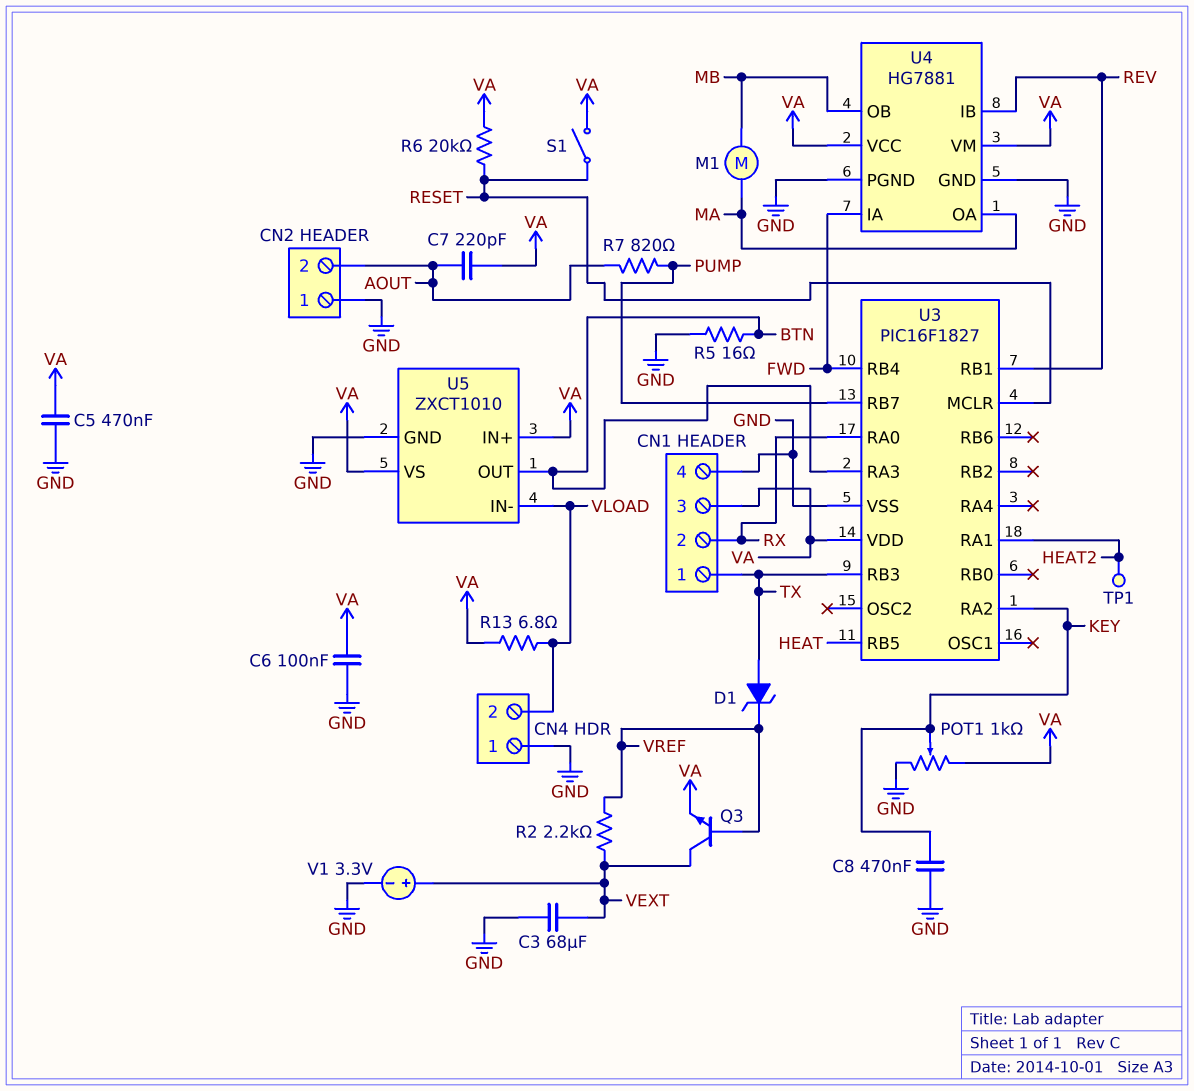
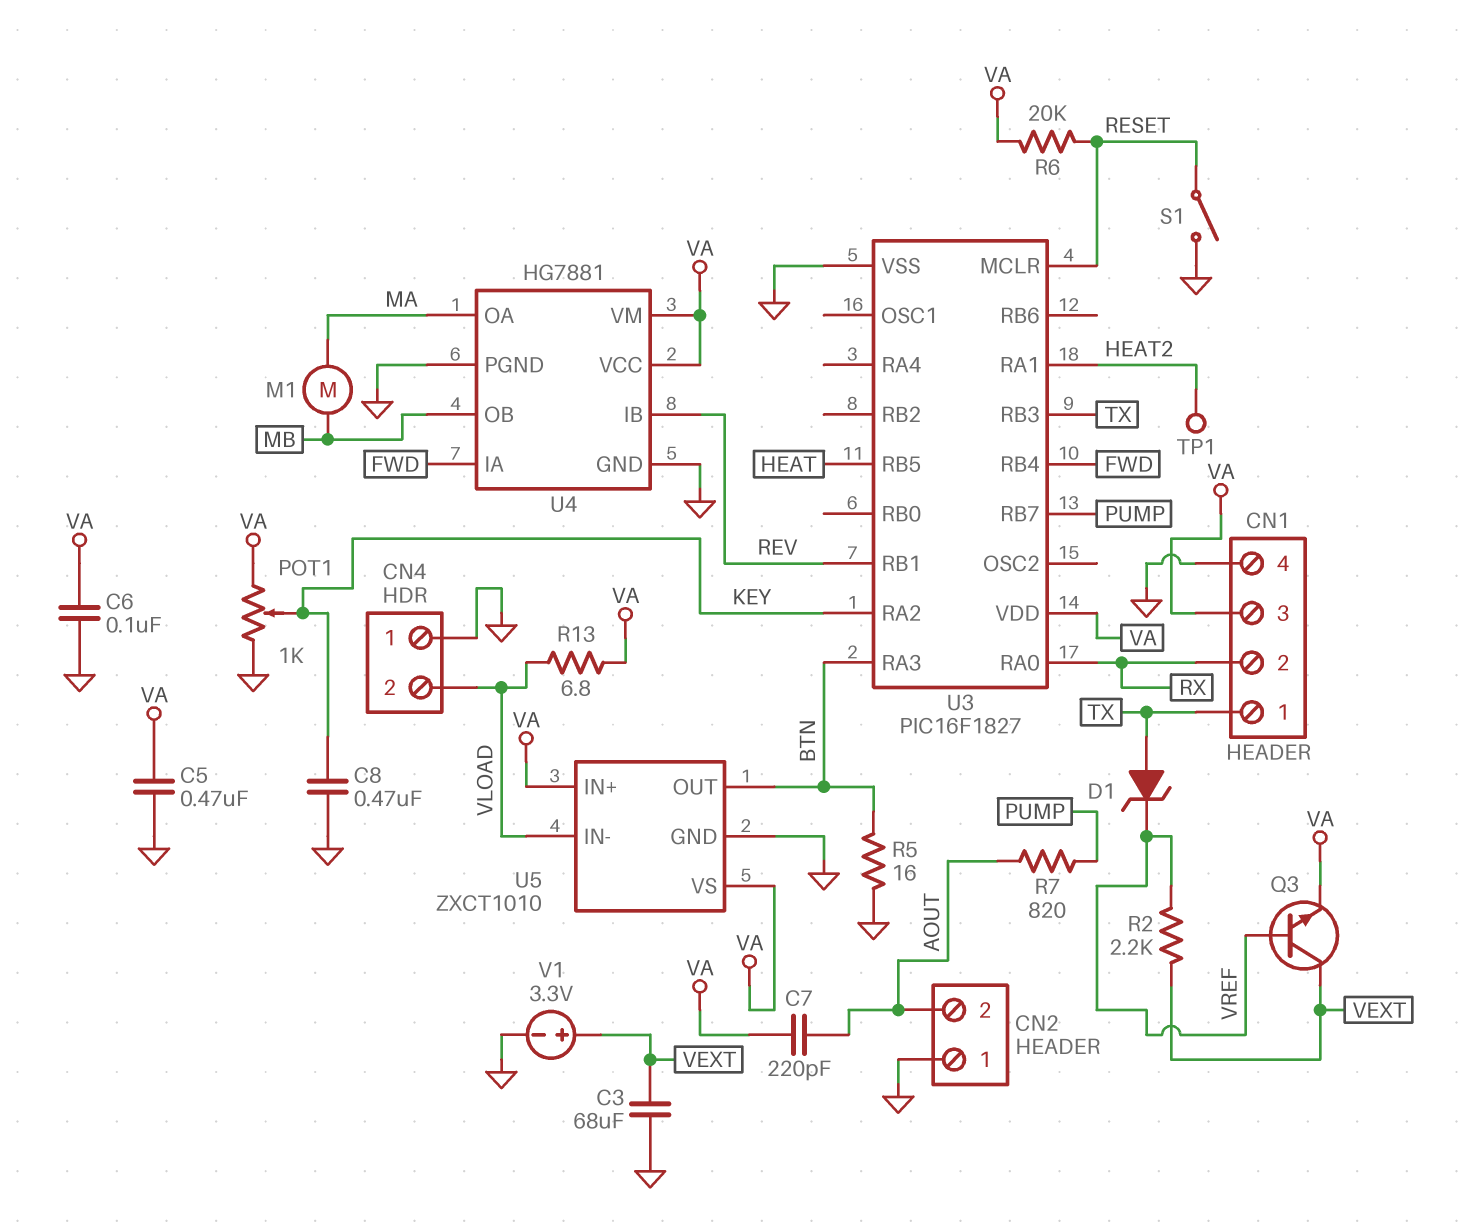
S1: switch (RESET, VA) -> switch (GND, RESET)

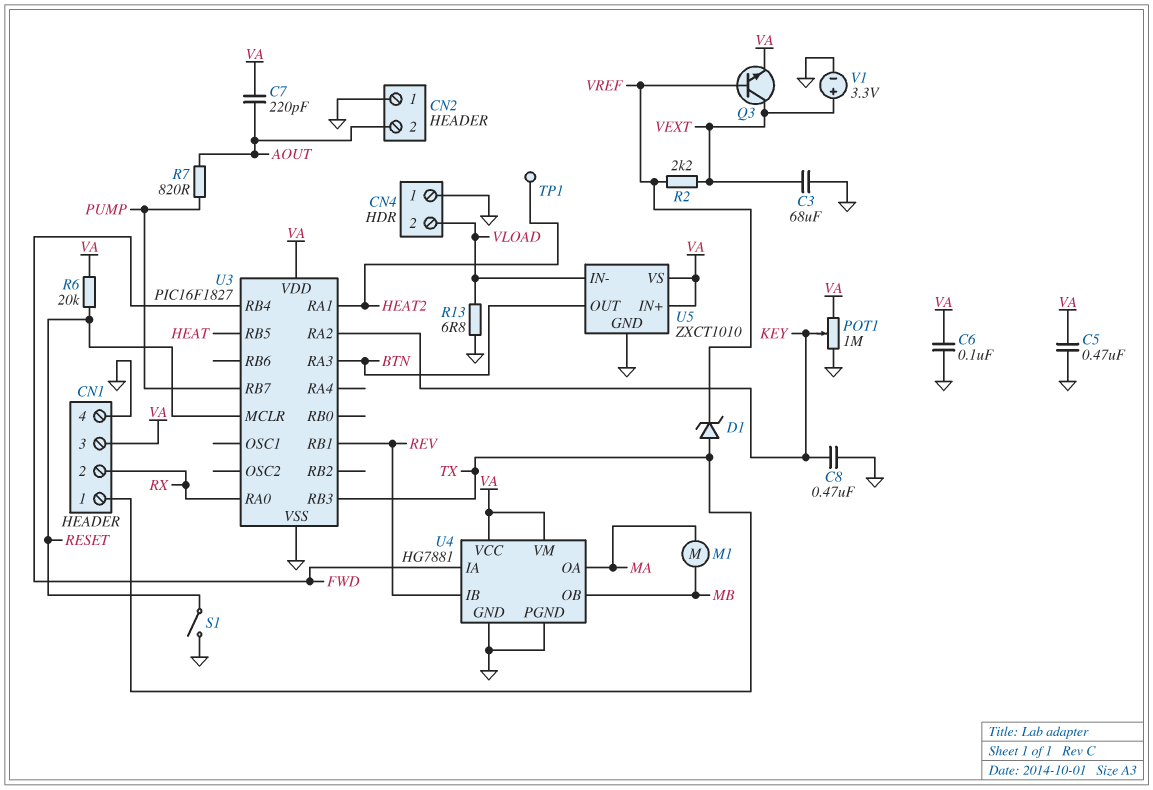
POT1: 1k (GND, VA, wiper KEY) -> 1M (GND, VA, wiper KEY)
R5: 16 (BTN, GND) -> none
R13: 6.8 (VA, VLOAD) -> 6.8 (GND, VLOAD)

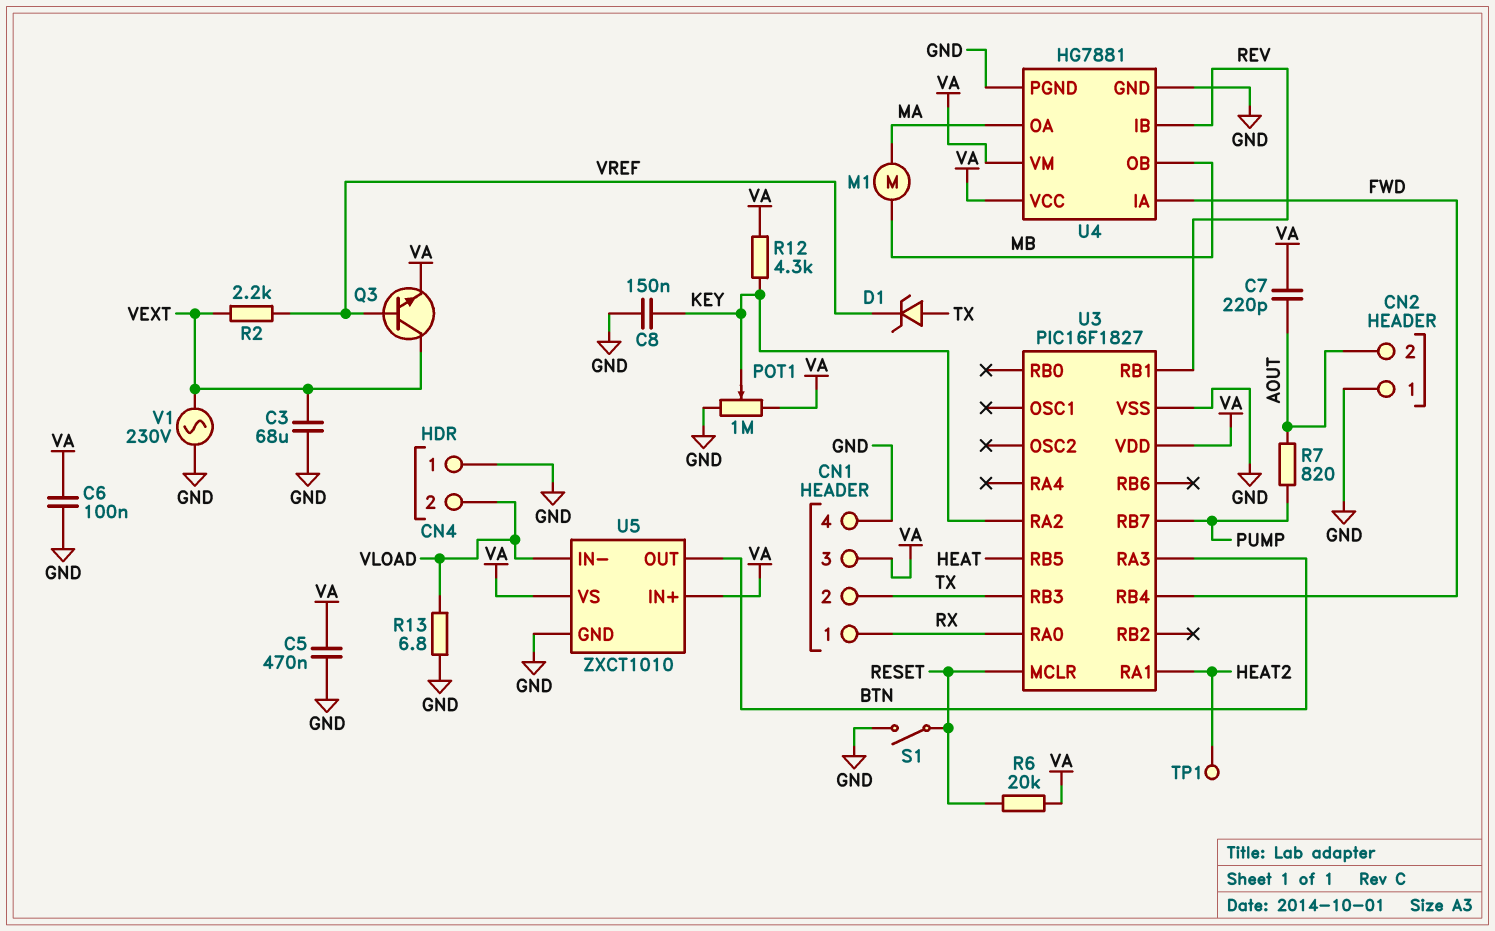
C8: 470nF (GND, KEY) -> 150nF (GND, KEY)
CN1 pin 1: TX -> RX
CN1 pin 2: RX -> TX
R12: none -> 4.3k (KEY, VA)
V1: 3.3V (plus VEXT, minus GND) -> AC 230V (GND, VEXT)

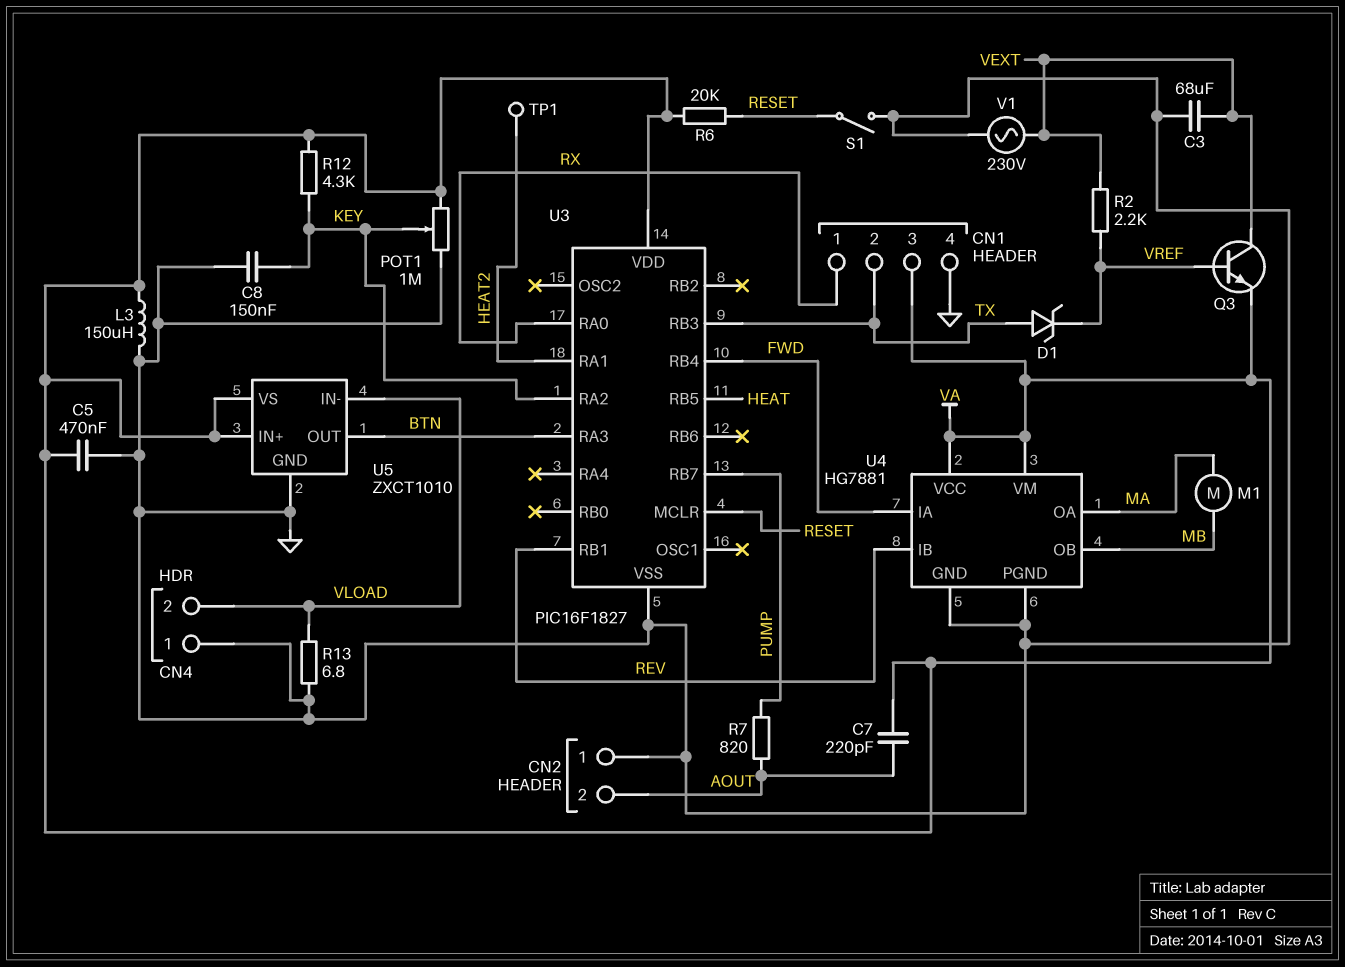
C6: 100nF (GND, VA) -> none
L3: none -> 150uH (GND, VA)

